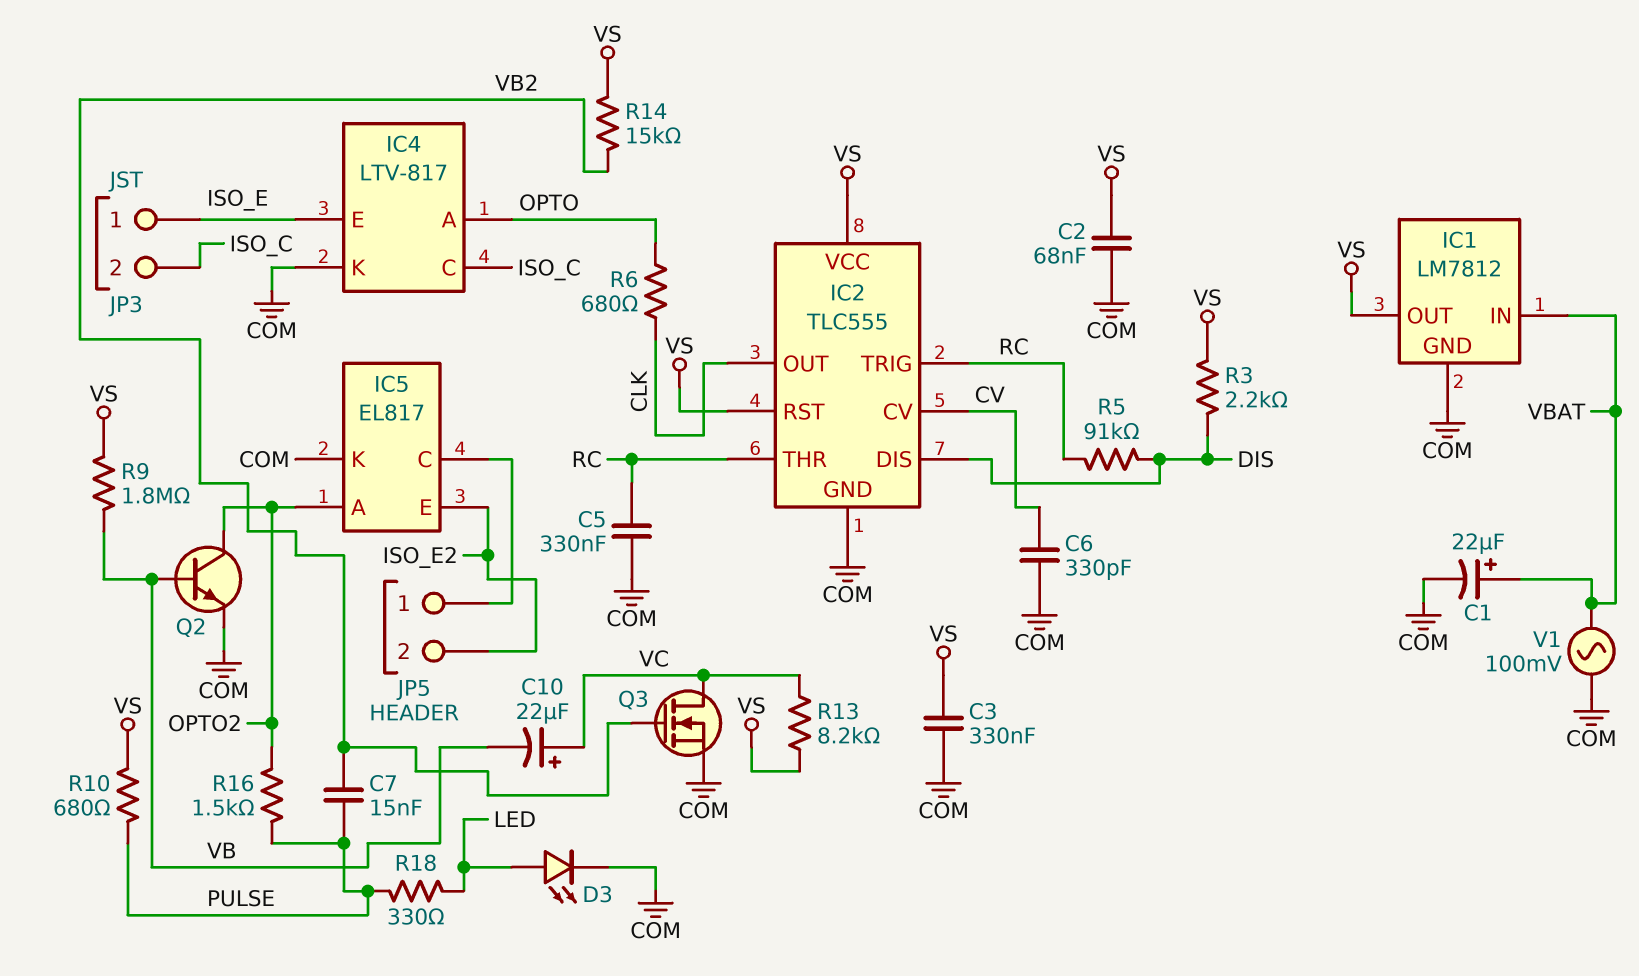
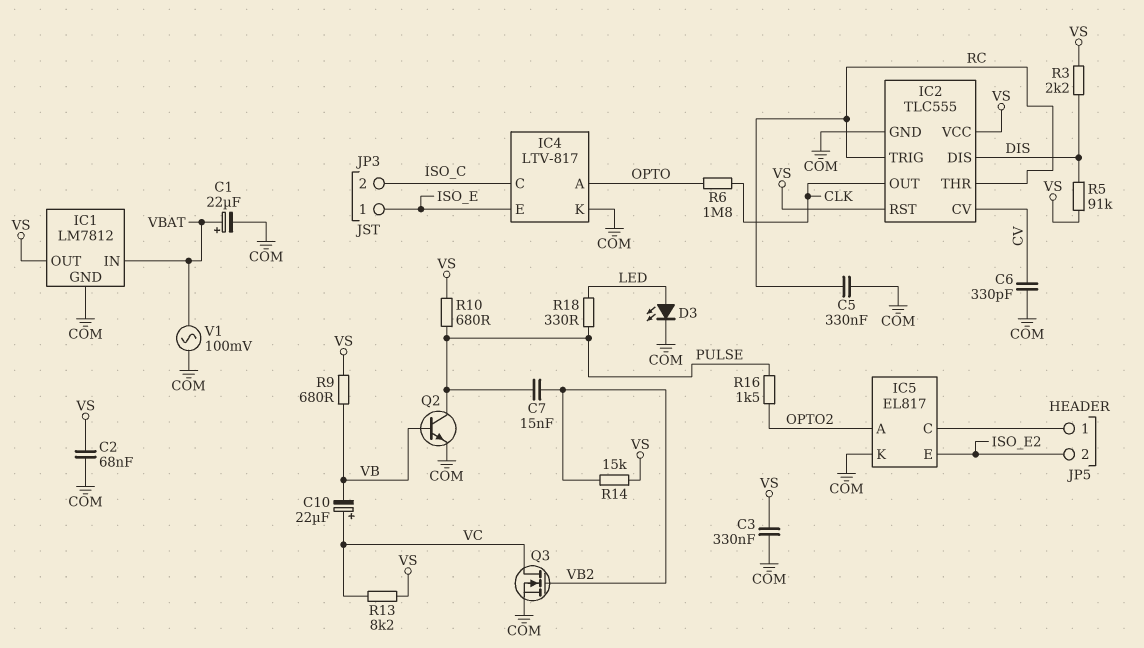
Q2: NPN (B VB, C OPTO2, E COM) -> NPN (B VB, C PULSE, E COM)
R5: 91k (DIS, RC) -> 91k (DIS, VS)
R6: 680 (CLK, OPTO) -> 1.8M (CLK, OPTO)
R9: 1.8M (VB, VS) -> 680 (VB, VS)

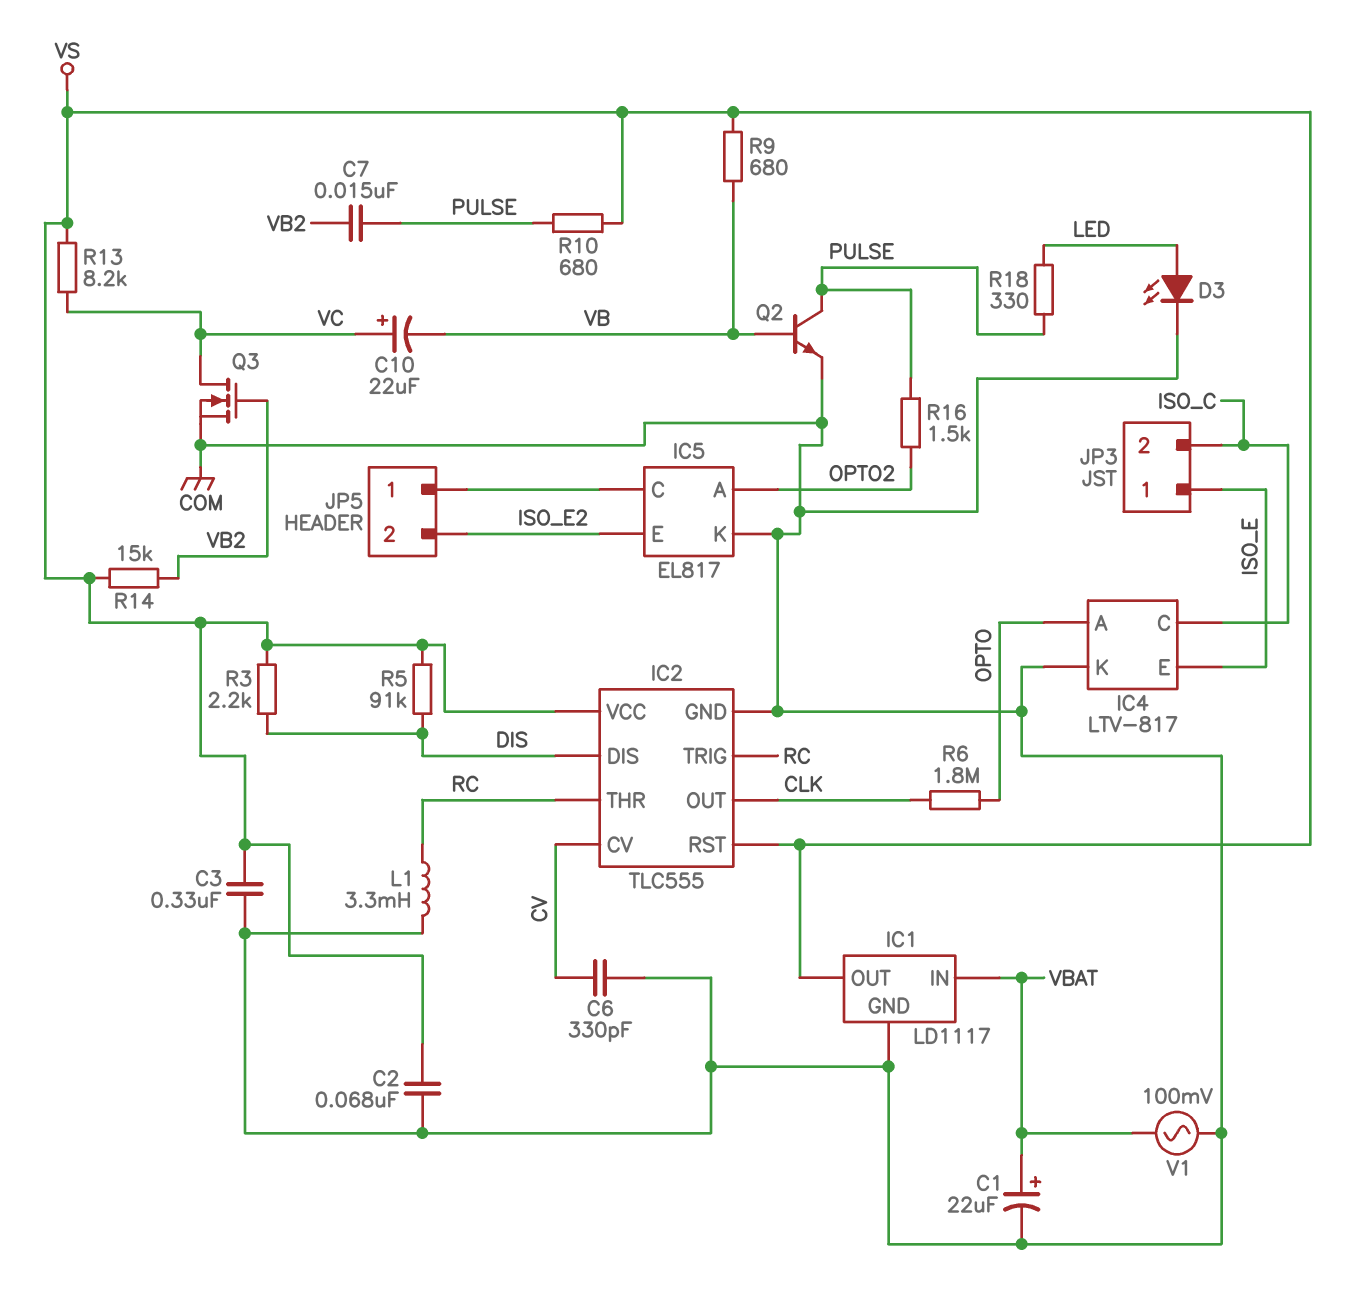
C5: 330nF (COM, RC) -> none
IC1: LM7812 -> LD1117
L1: none -> 3.3mH (COM, RC)

